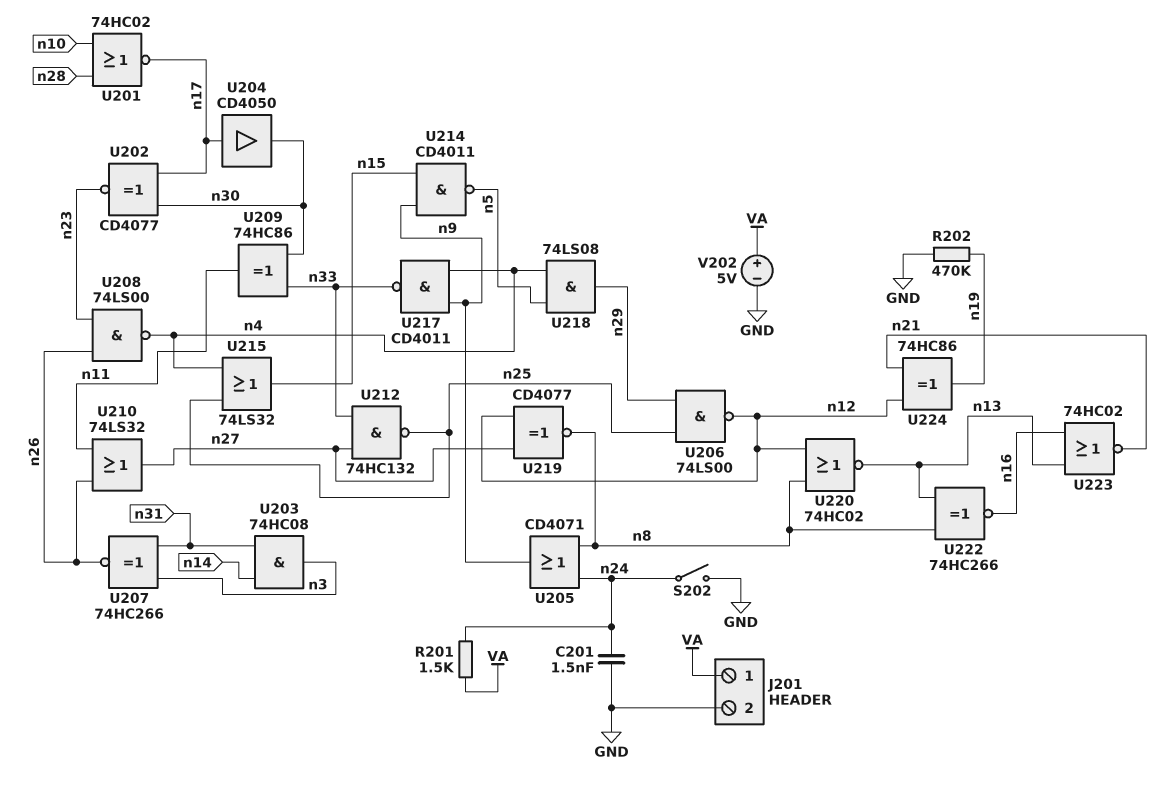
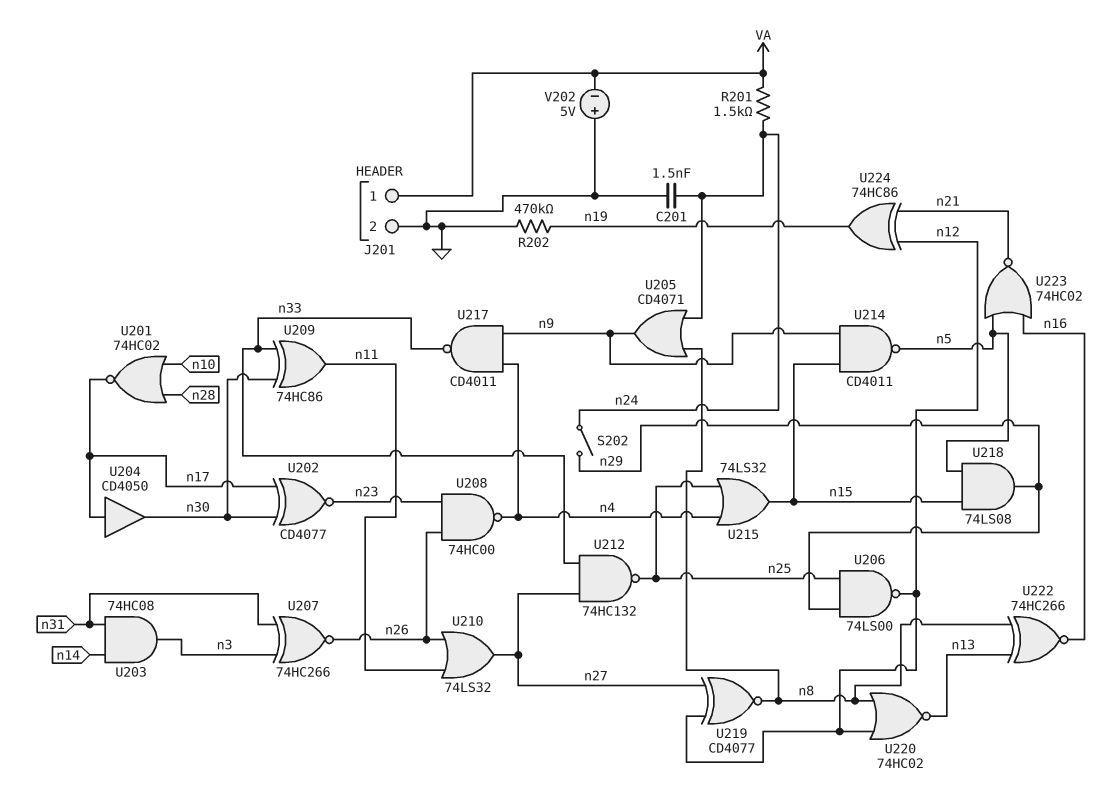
S202: switch (GND, n24) -> switch (n24, n29)
U208: NAND 74LS00 (in n23, in n26, out n4) -> NAND 74HC00 (in n23, in n26, out n4)
U218: AND 74LS08 (in n4, in n5, out n29) -> AND 74LS08 (in n5, in n15, out n29)
U223: NOR 74HC02 (in n13, in n16, out n21) -> NOR 74HC02 (in n5, in n16, out n21)
V202: 5V (plus VA, minus GND) -> 5V (plus GND, minus VA)

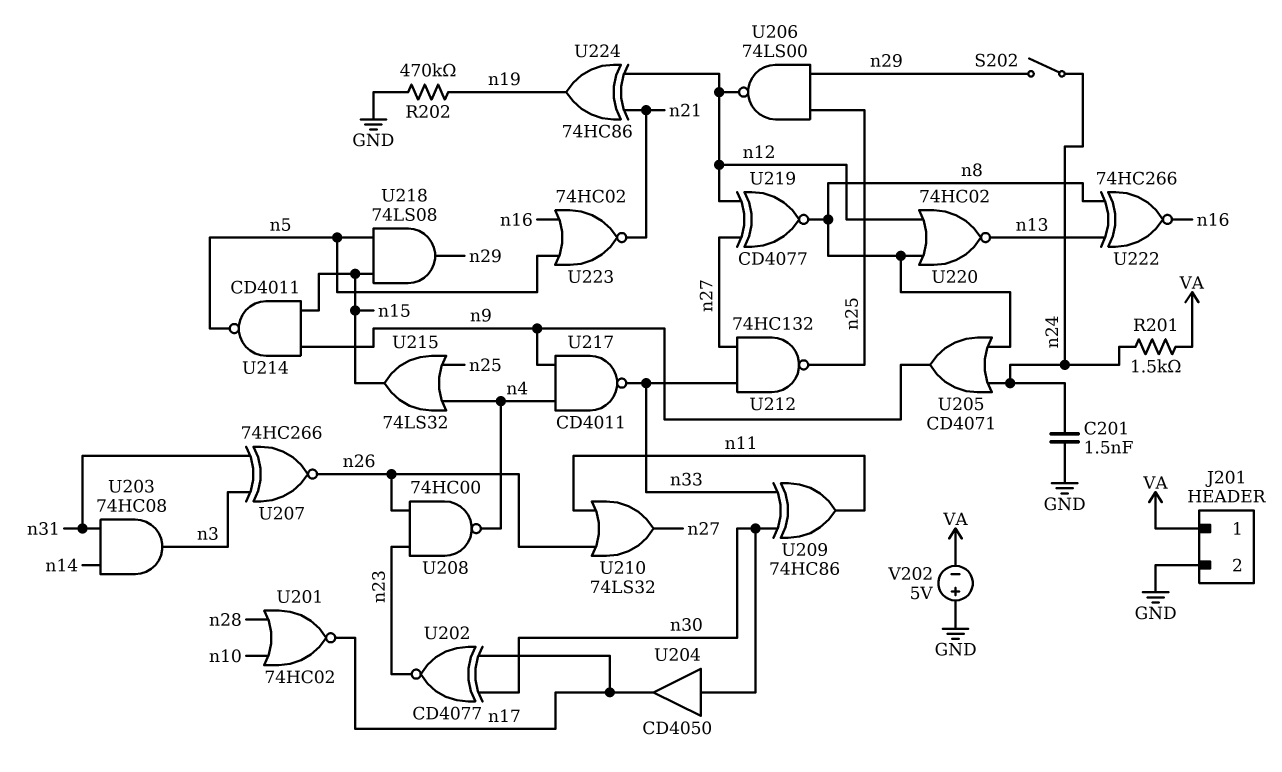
U204: buffer CD4050 (in n17, out n30) -> buffer CD4050 (in n30, out n17)

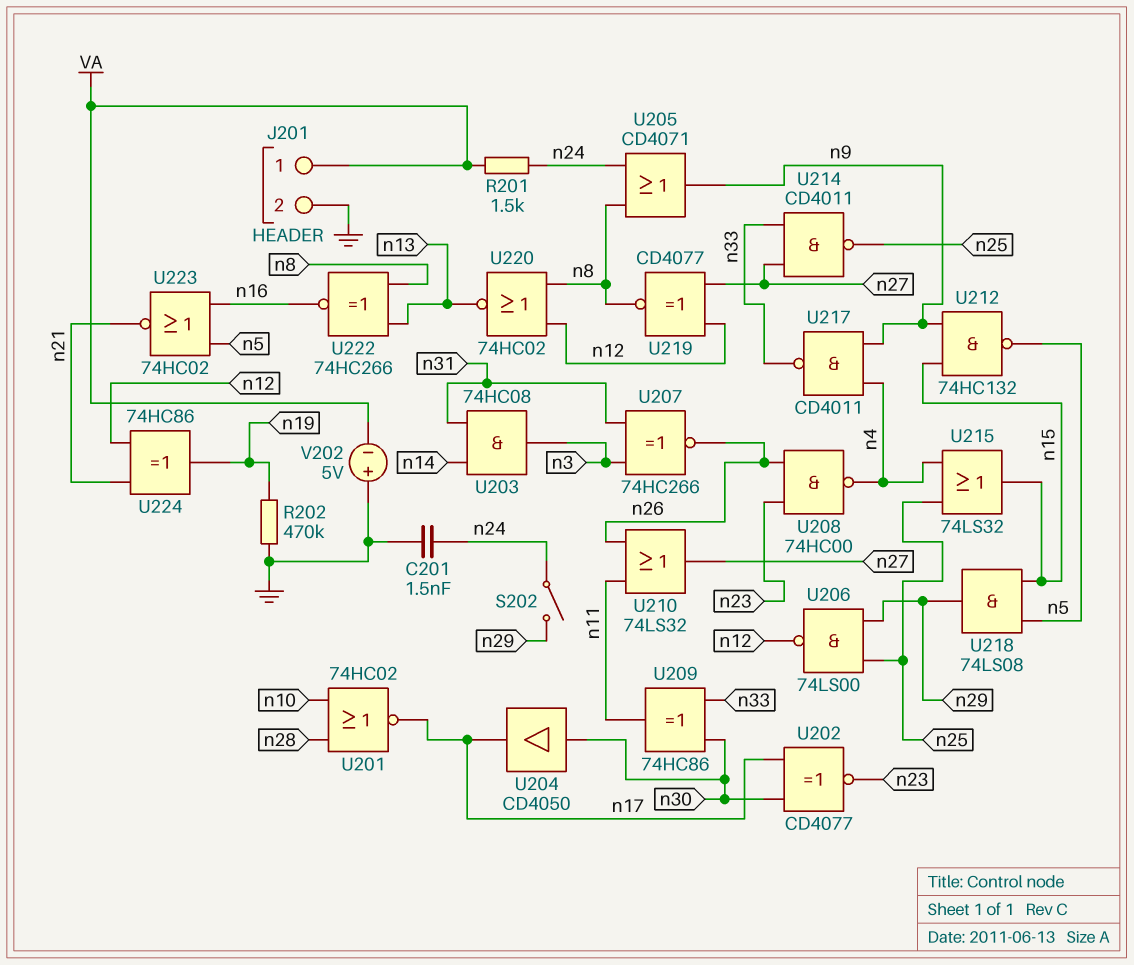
U212: NAND 74HC132 (in n27, in n33, out n25) -> NAND 74HC132 (in n9, in n15, out n5)
U214: NAND CD4011 (in n9, in n15, out n5) -> NAND CD4011 (in n27, in n33, out n25)

